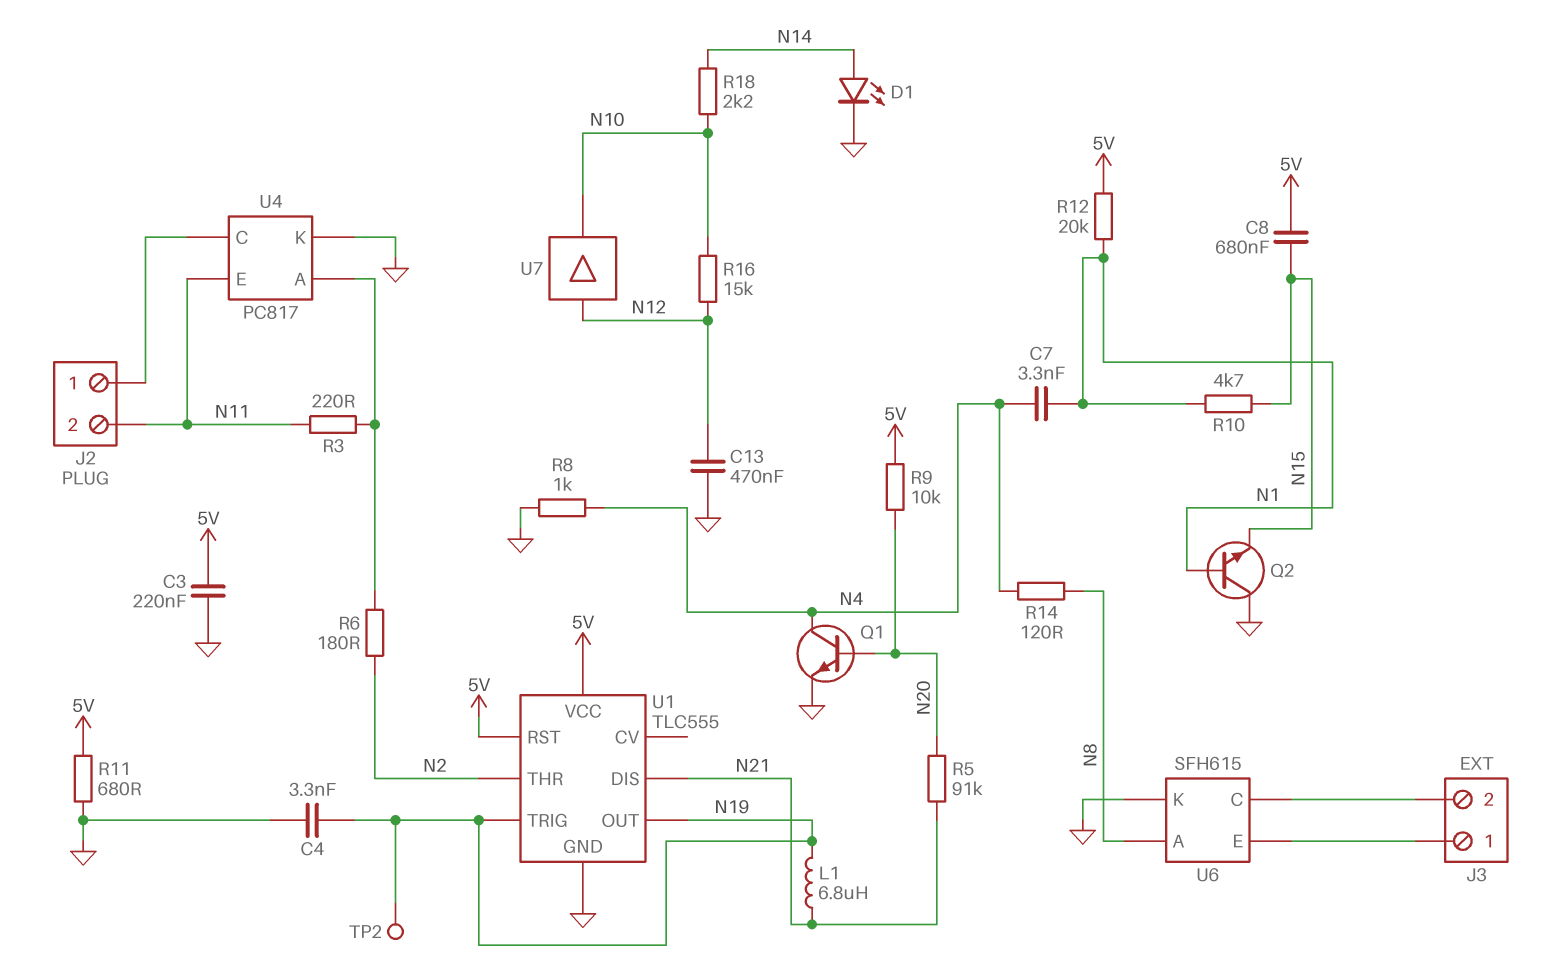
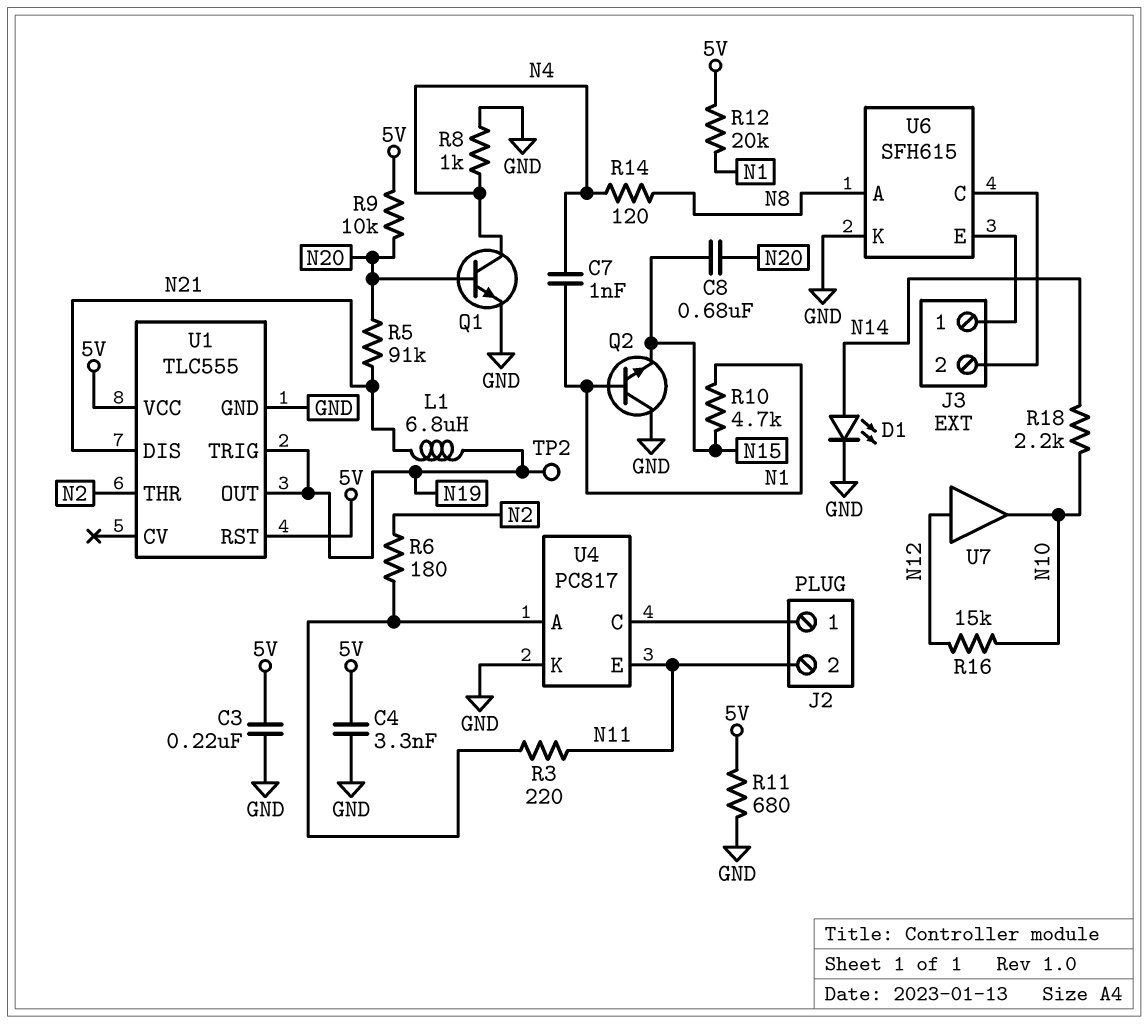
C4: 3.3nF (GND, N19) -> 3.3nF (5V, GND)
C7: 3.3nF (N1, N4) -> 1nF (N1, N4)
C8: 680nF (5V, N15) -> 680nF (N15, N20)
C13: 470nF (GND, N12) -> none

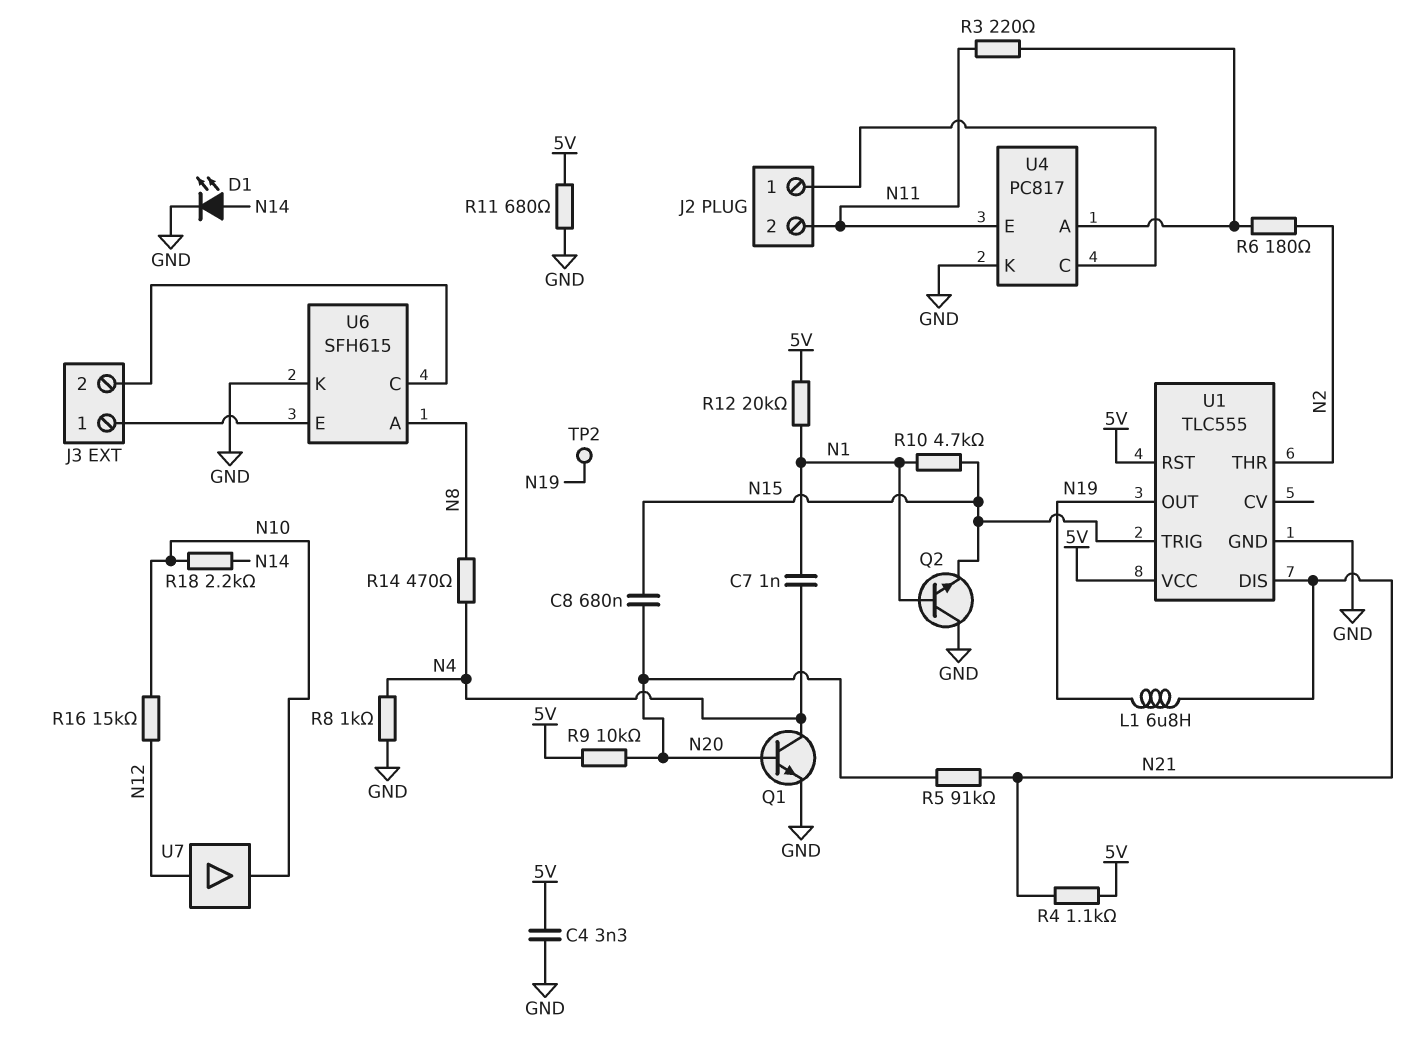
C3: 220nF (5V, GND) -> none
R4: none -> 1.1k (5V, N21)
R14: 120 (N4, N8) -> 470 (N4, N8)
U1 pin TRIG: N19 -> N15

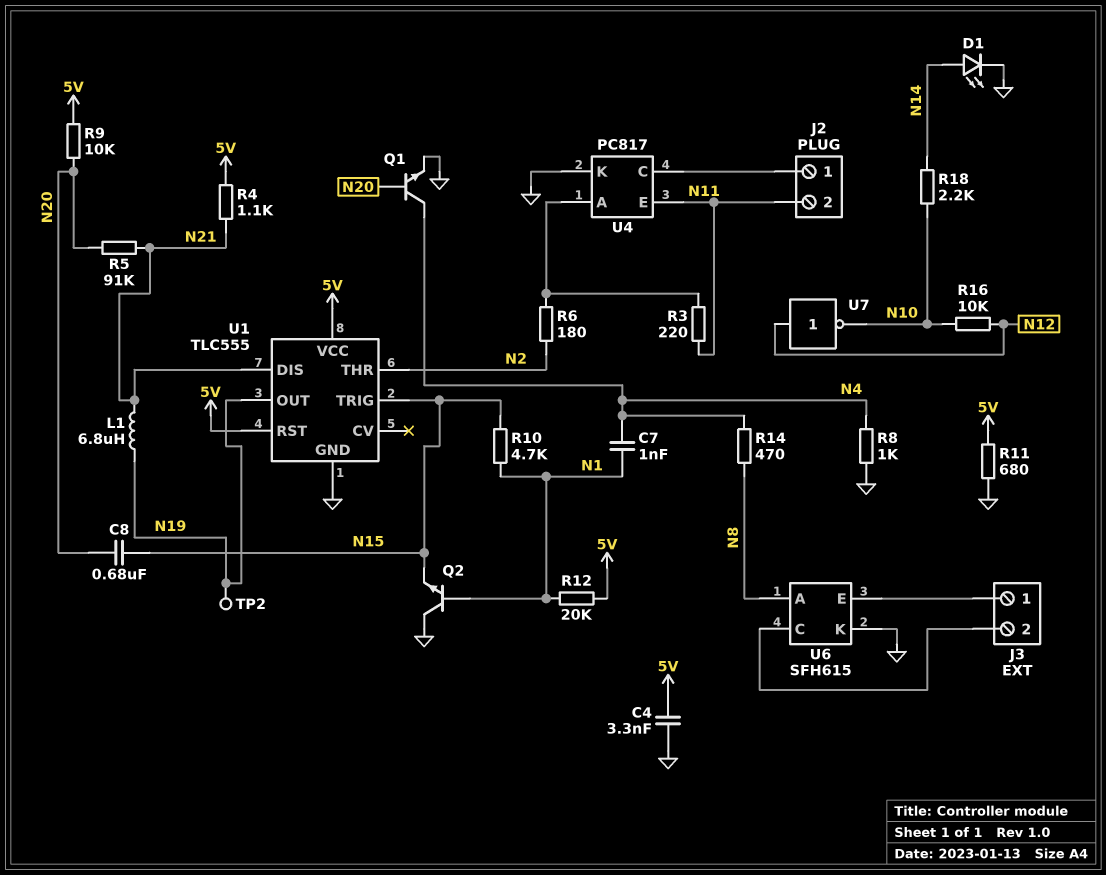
R16: 15k (N10, N12) -> 10k (N10, N12)
U7: buffer (in N12, out N10) -> NOT (in N12, out N10)

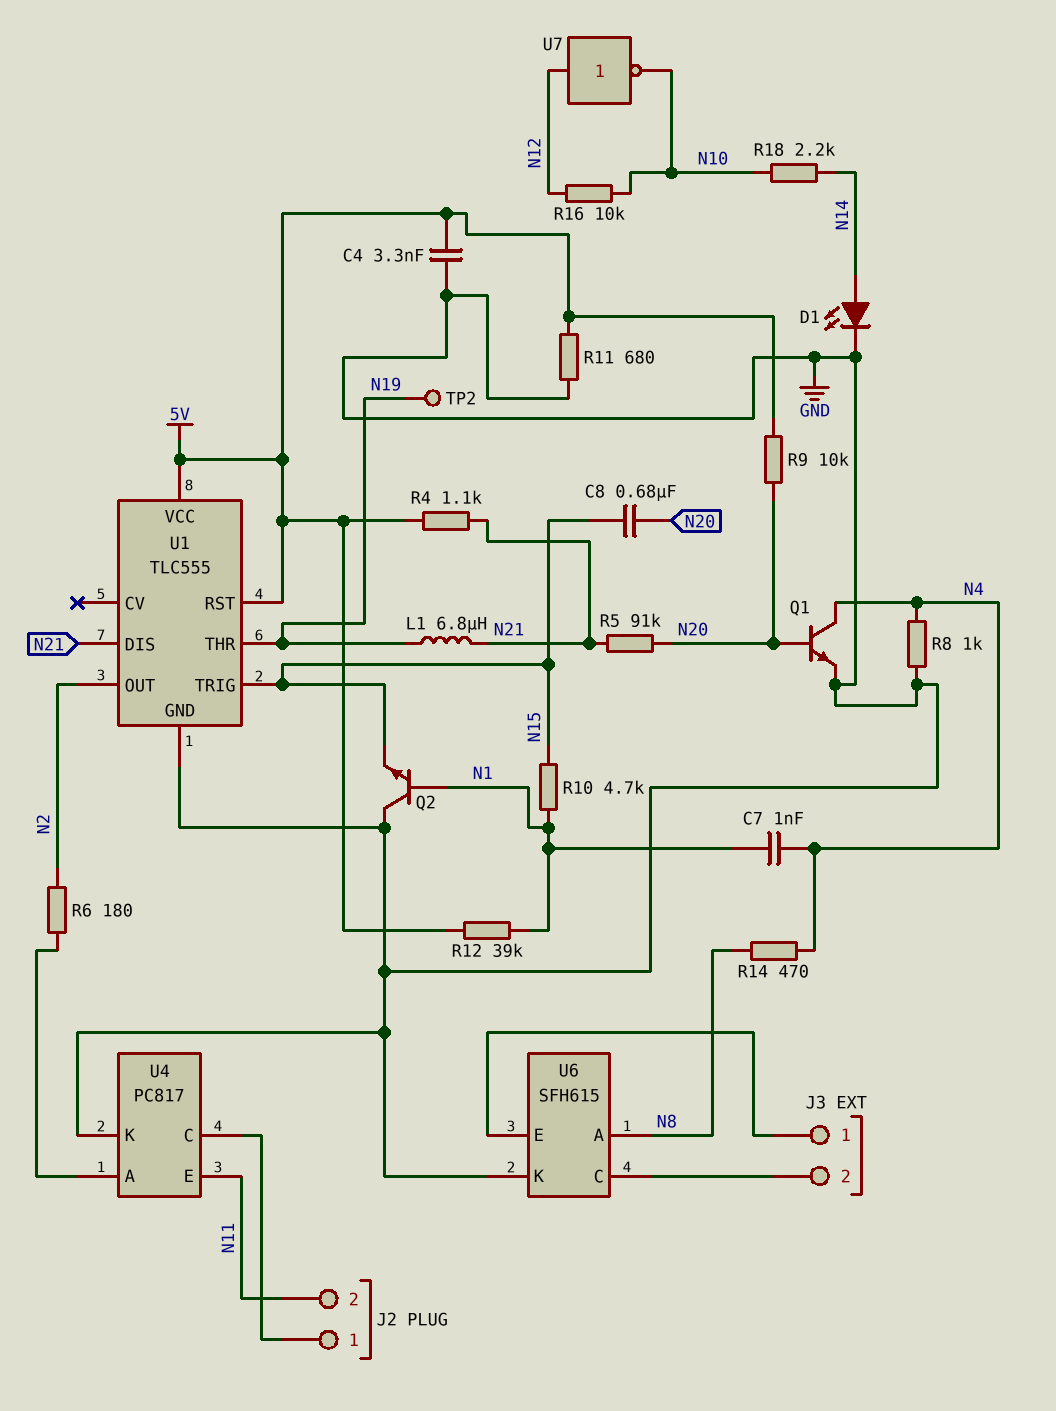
R3: 220 (N11, U4/A) -> none
R12: 20k (5V, N1) -> 39k (5V, N1)
U1 pin OUT: N19 -> N2
U1 pin THR: N2 -> N19

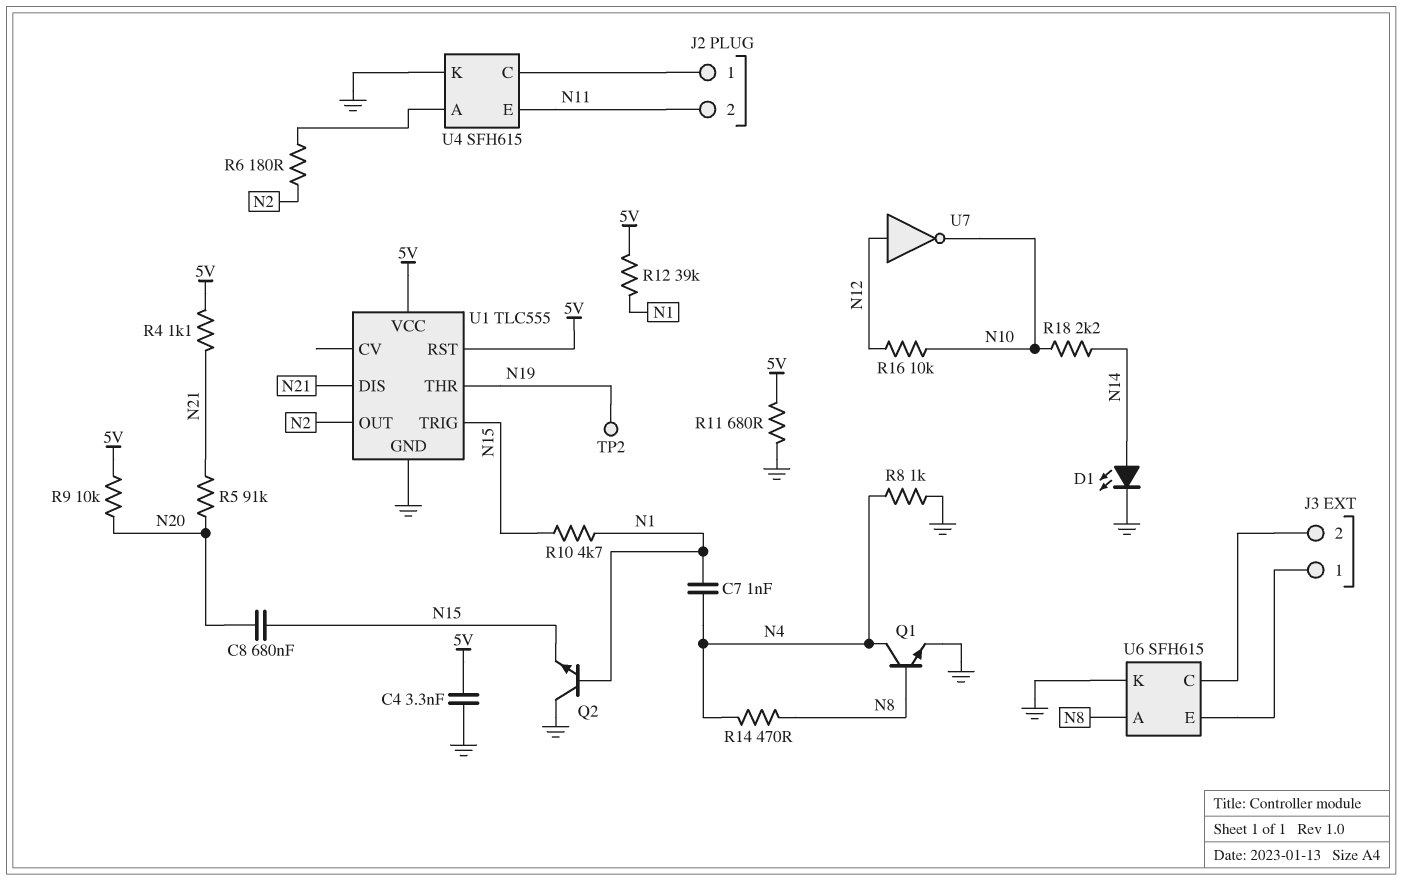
L1: 6.8uH (N19, N21) -> none
Q1: NPN (B N20, C N4, E GND) -> NPN (B N8, C N4, E GND)
U4: PC817 -> SFH615

